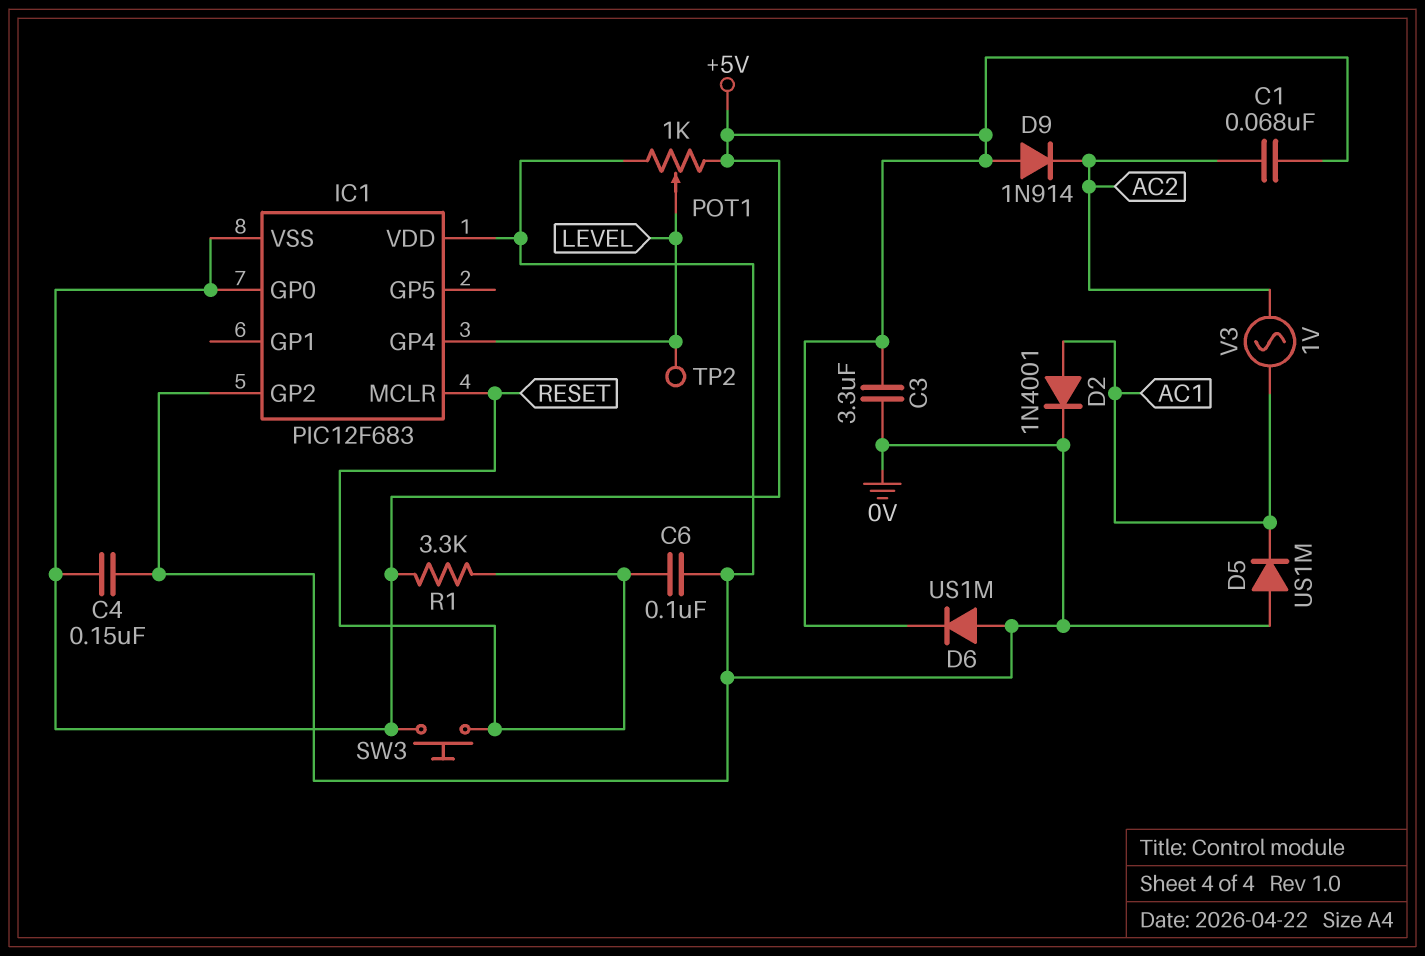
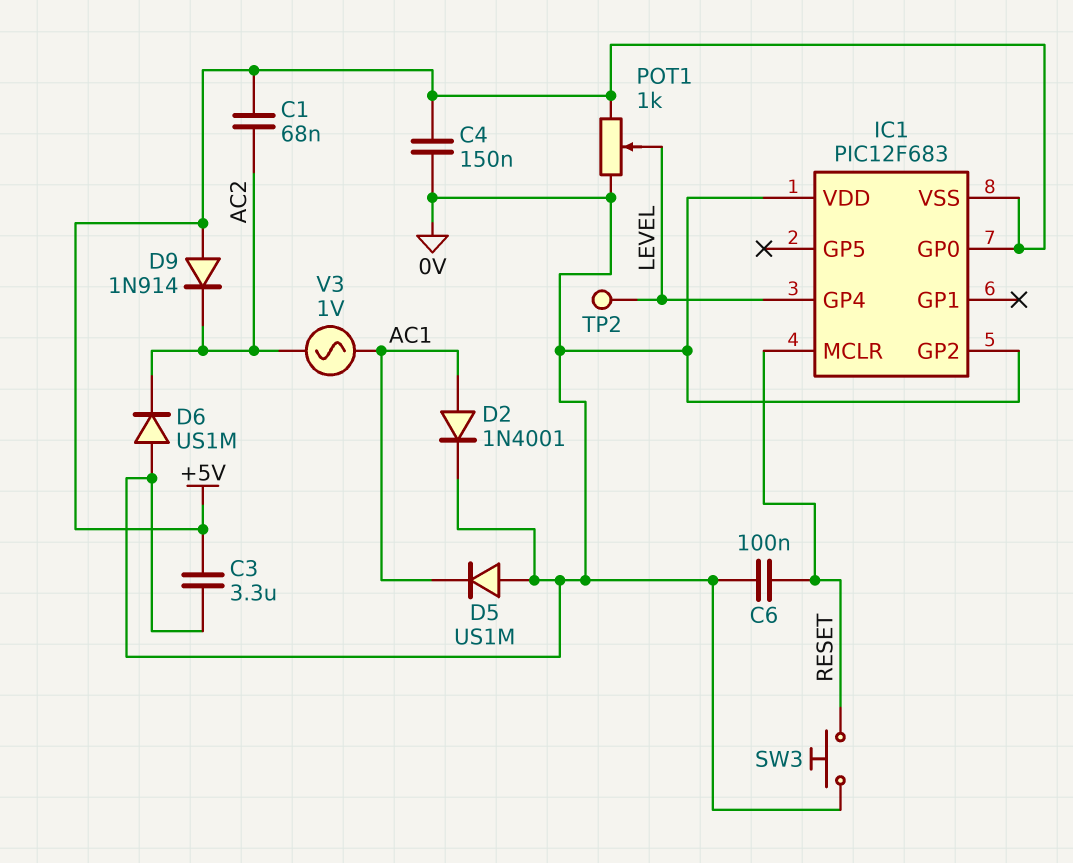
D6: diode US1M (A 0V, K +5V) -> diode US1M (A 0V, K AC2)
R1: 3.3k (+5V, RESET) -> none
SW3: button (+5V, RESET) -> button (0V, RESET)

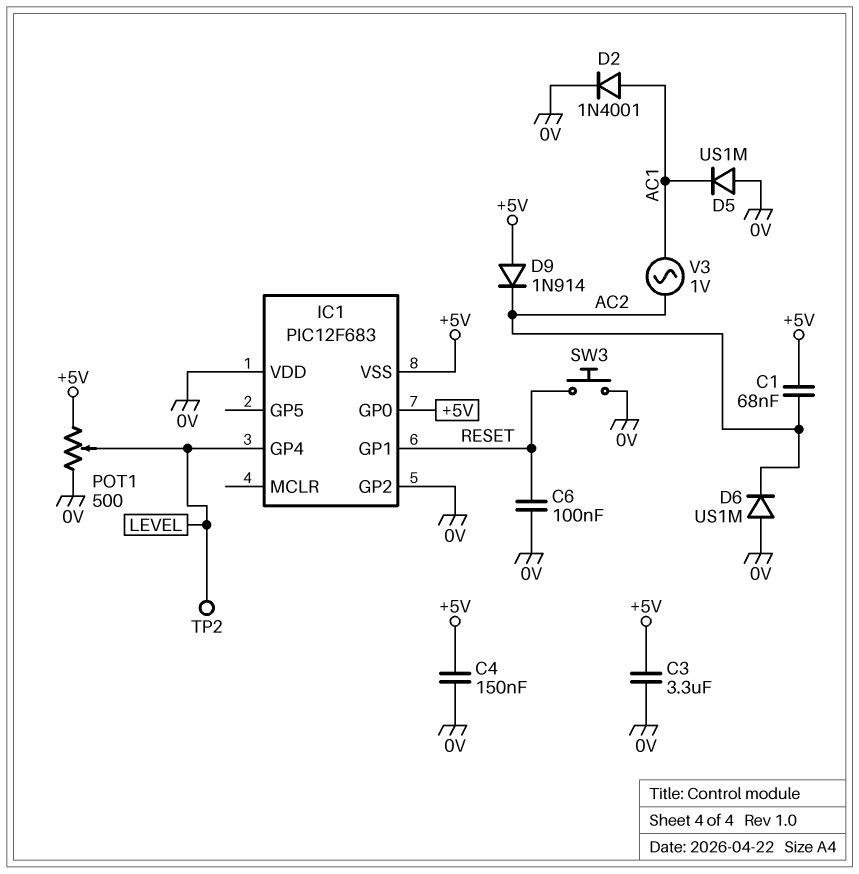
IC1 pin GP1: none -> RESET
IC1 pin MCLR: RESET -> none
POT1: 1k (+5V, 0V, wiper LEVEL) -> 500 (+5V, 0V, wiper LEVEL)

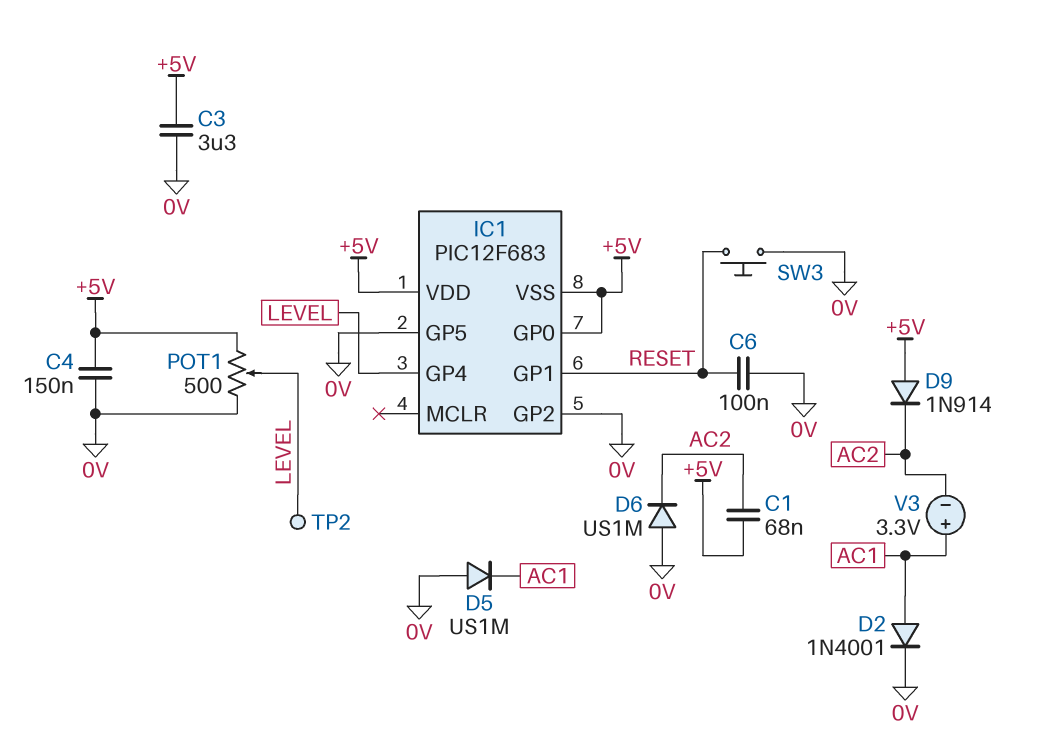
IC1 pin GP5: none -> 0V
IC1 pin VDD: 0V -> +5V
V3: AC 1V (AC1, AC2) -> 3.3V (plus AC1, minus AC2)

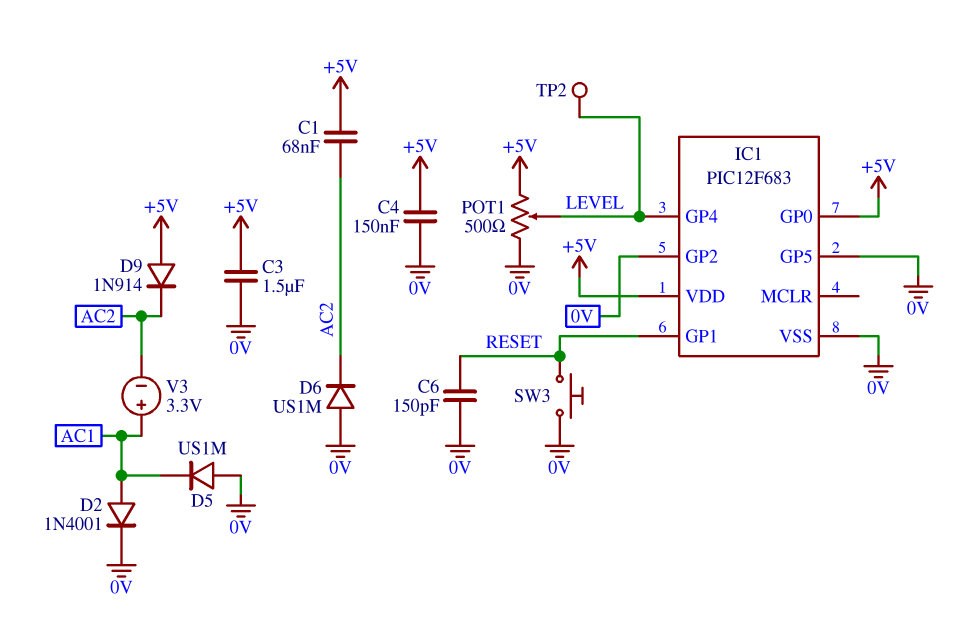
C3: 3.3uF (+5V, 0V) -> 1.5uF (+5V, 0V)
C6: 100nF (0V, RESET) -> 150pF (0V, RESET)
IC1 pin VSS: +5V -> 0V

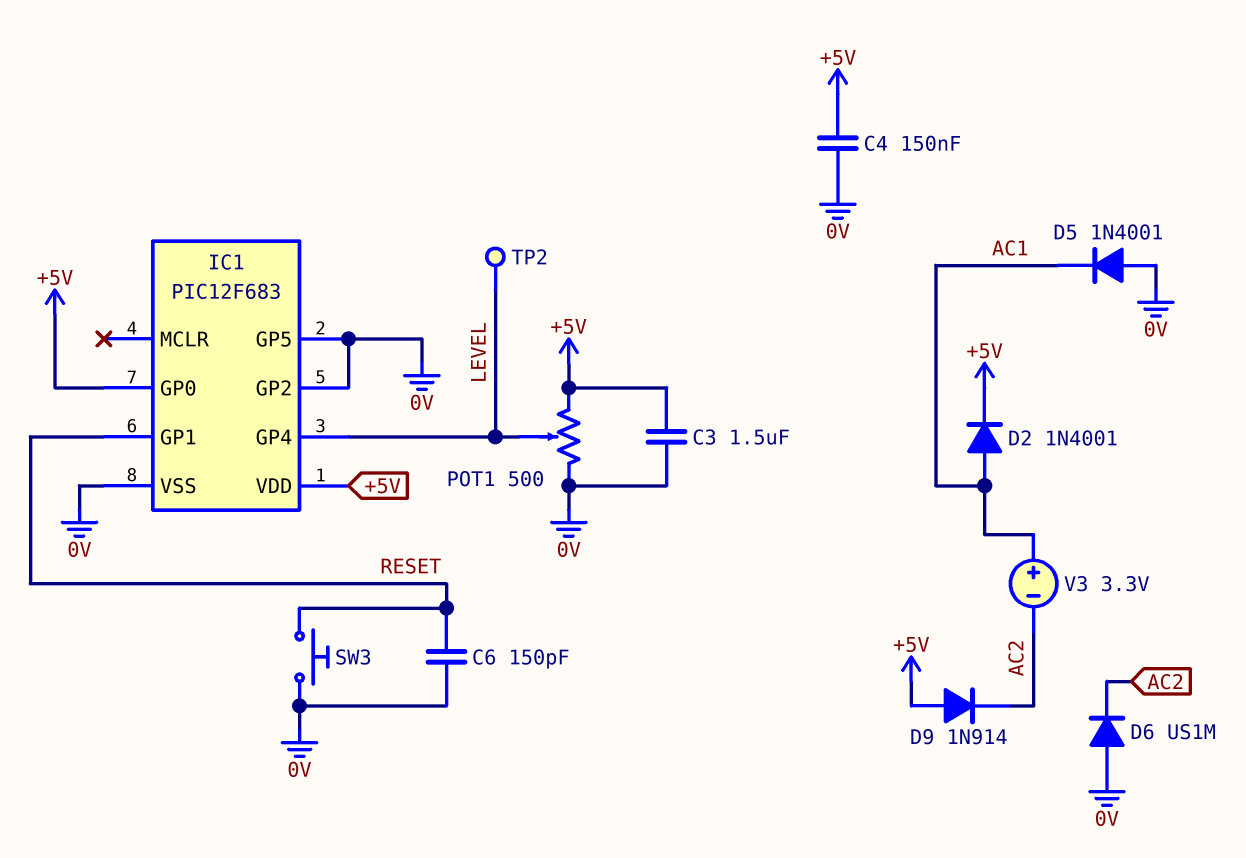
C1: 68nF (+5V, AC2) -> none
D2: diode 1N4001 (A AC1, K 0V) -> diode 1N4001 (A AC1, K +5V)
D5: diode US1M (A 0V, K AC1) -> diode 1N4001 (A 0V, K AC1)

